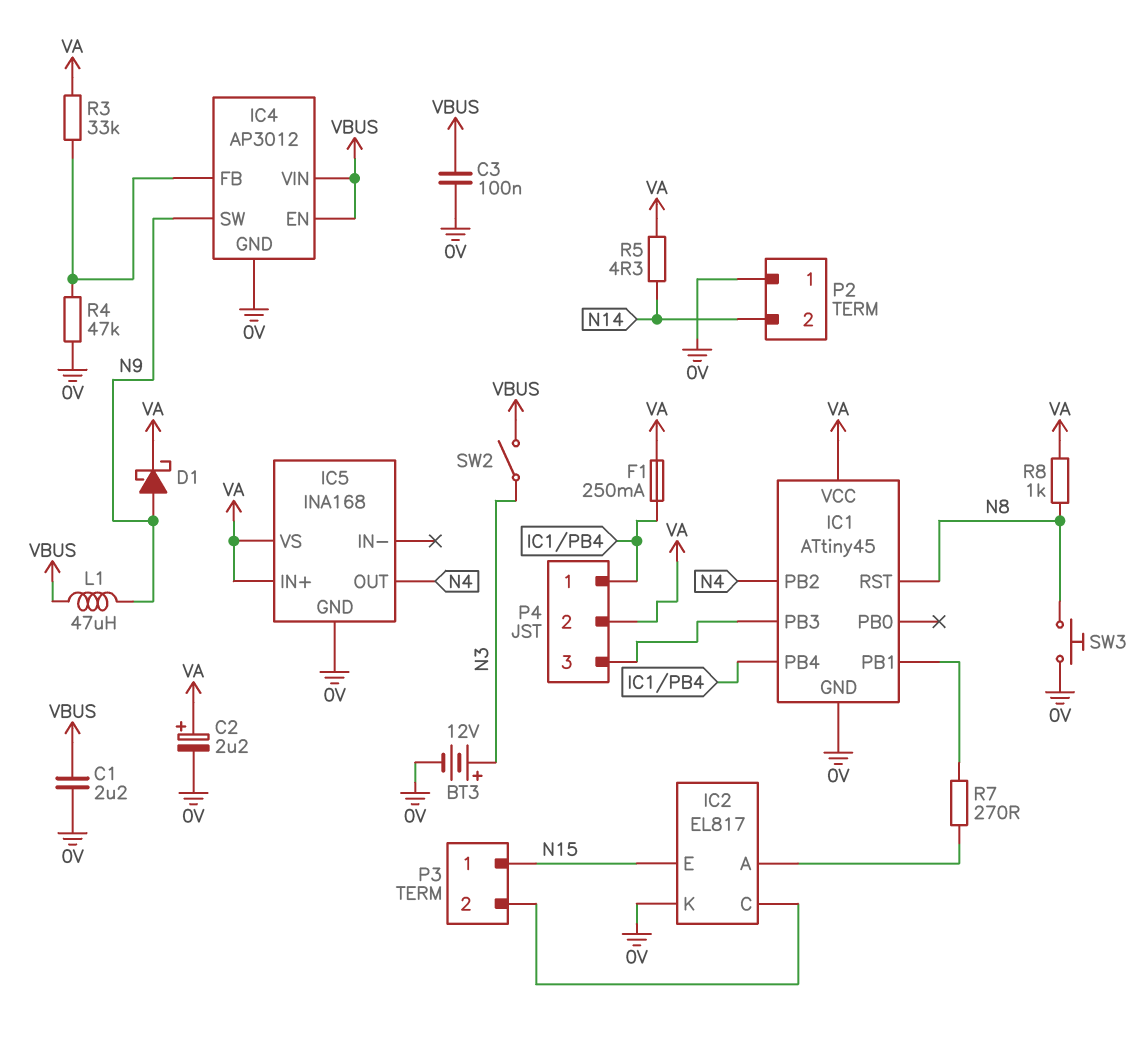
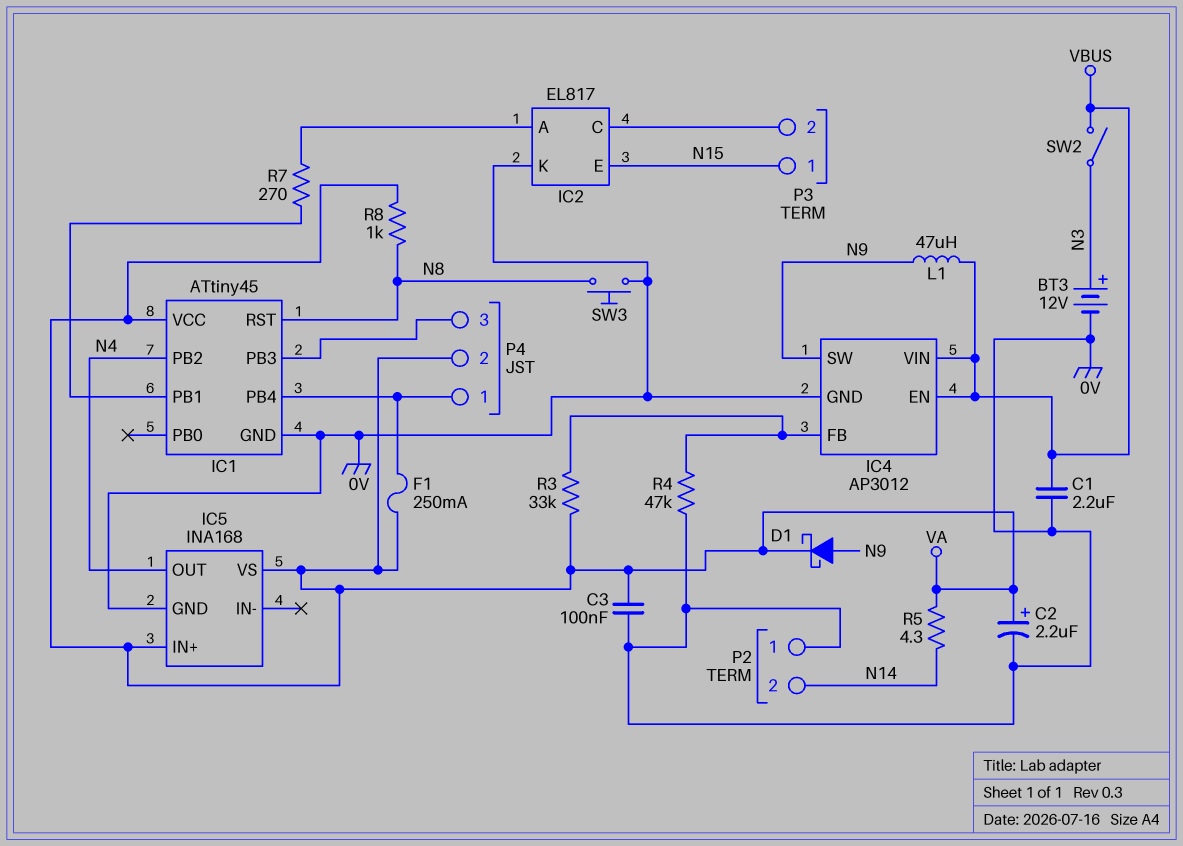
C3: 100nF (0V, VBUS) -> 100nF (0V, VA)

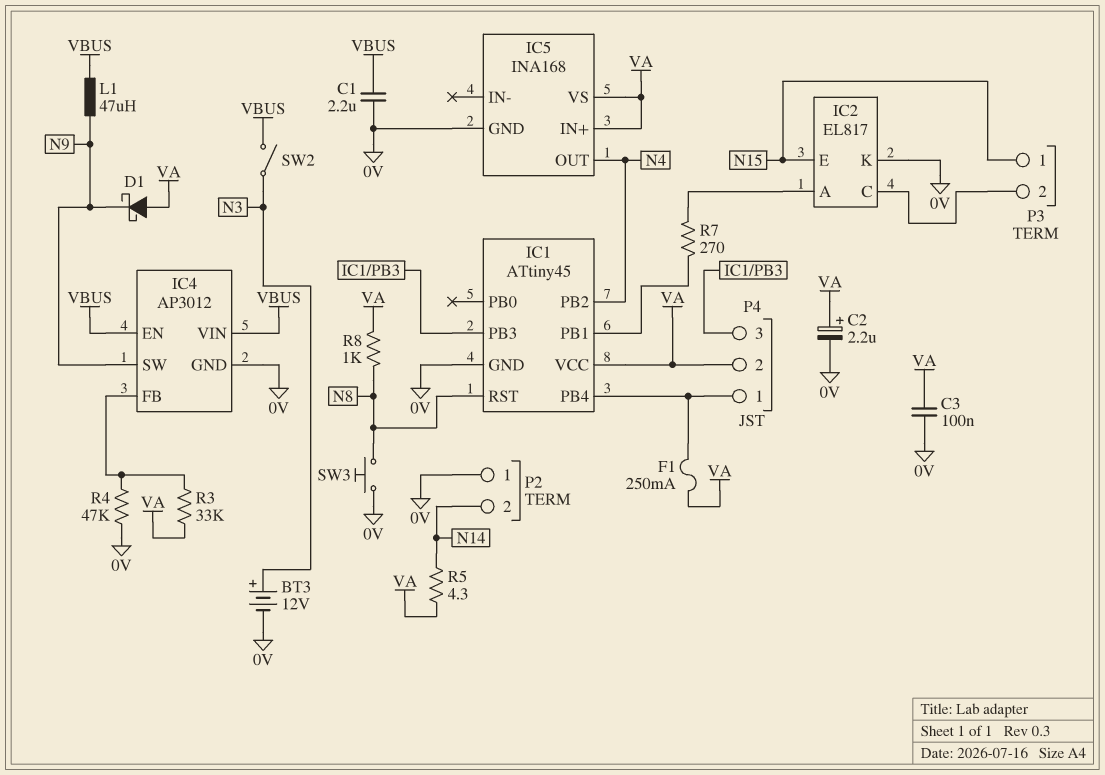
D1: schottky (A N9, K VA) -> schottky (A VA, K N9)

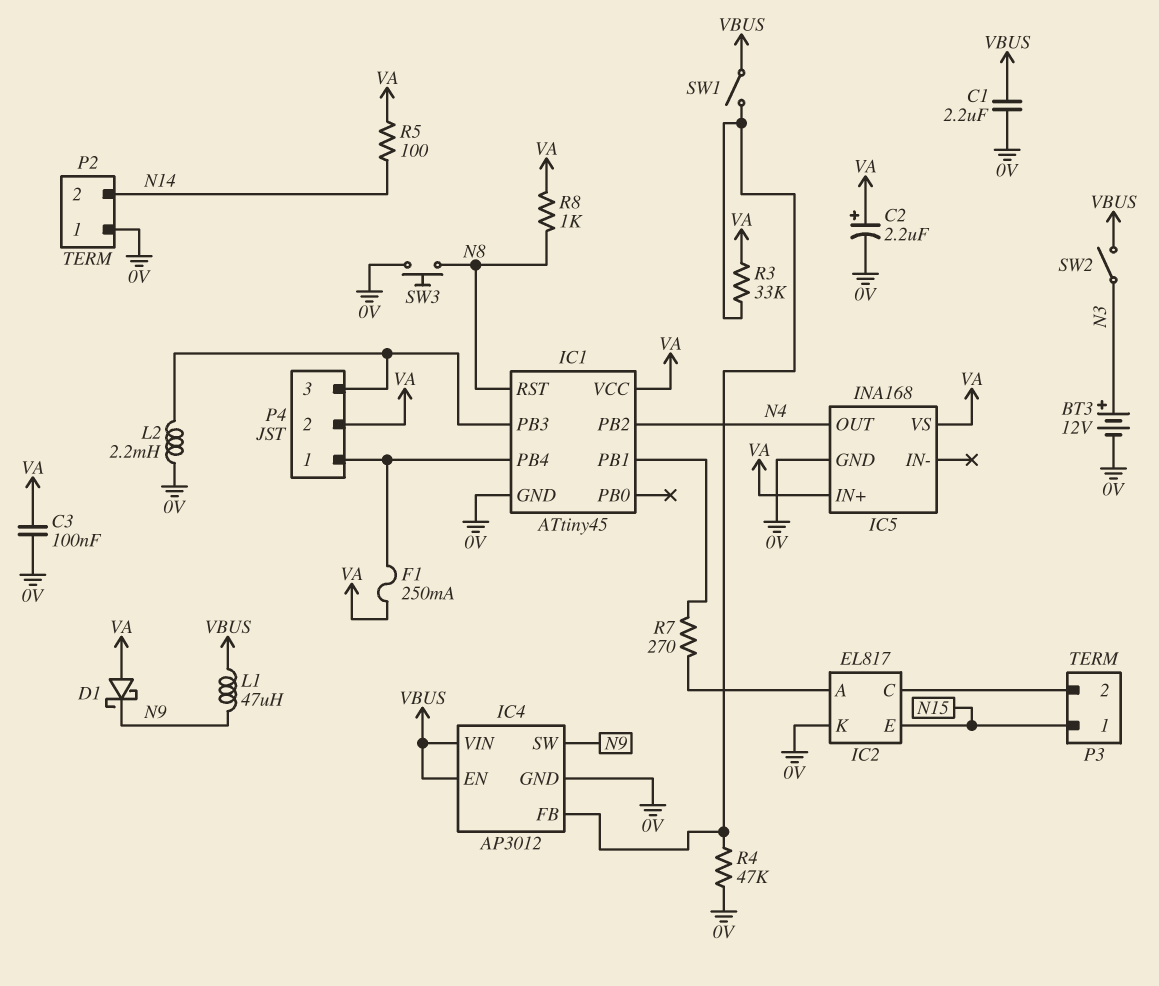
L2: none -> 2.2mH (0V, IC1/PB3)
R5: 4.3 (N14, VA) -> 100 (N14, VA)
SW1: none -> switch (IC4/FB, VBUS)

